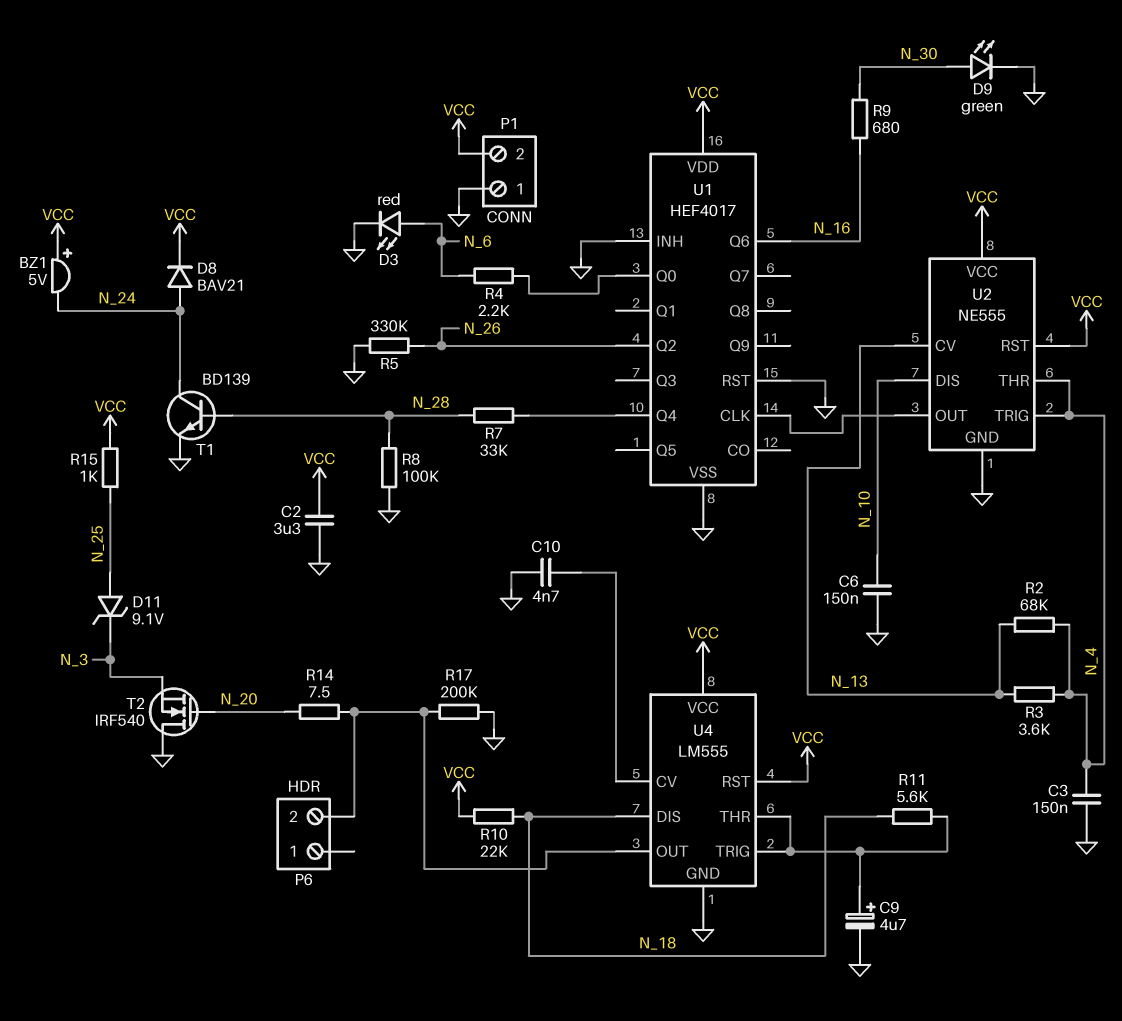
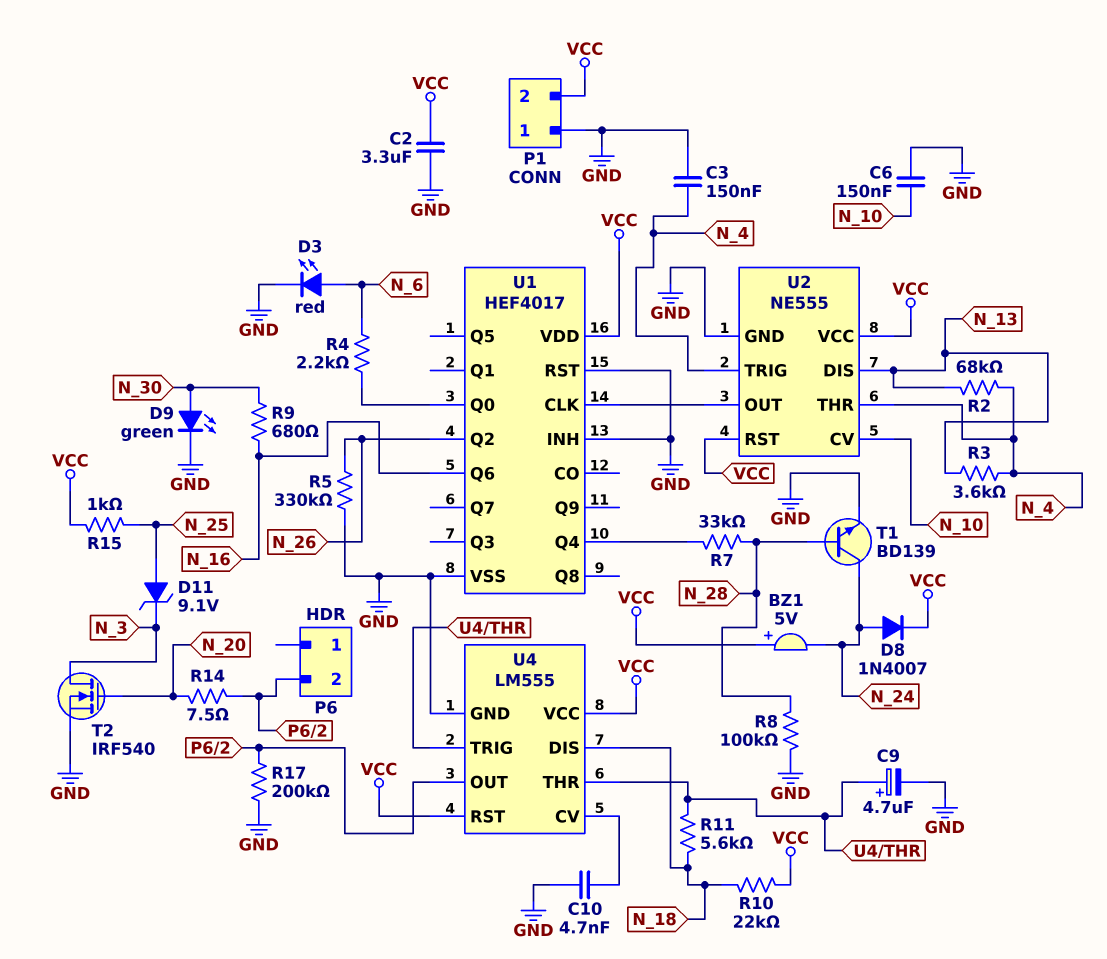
D8: diode BAV21 (A N_24, K VCC) -> diode 1N4007 (A N_24, K VCC)
T2: NMOS IRF540 (G N_20, D GND, S N_3) -> NMOS IRF540 (G N_20, D N_3, S GND)
U2 pin CV: N_13 -> N_10
U2 pin DIS: N_10 -> N_13

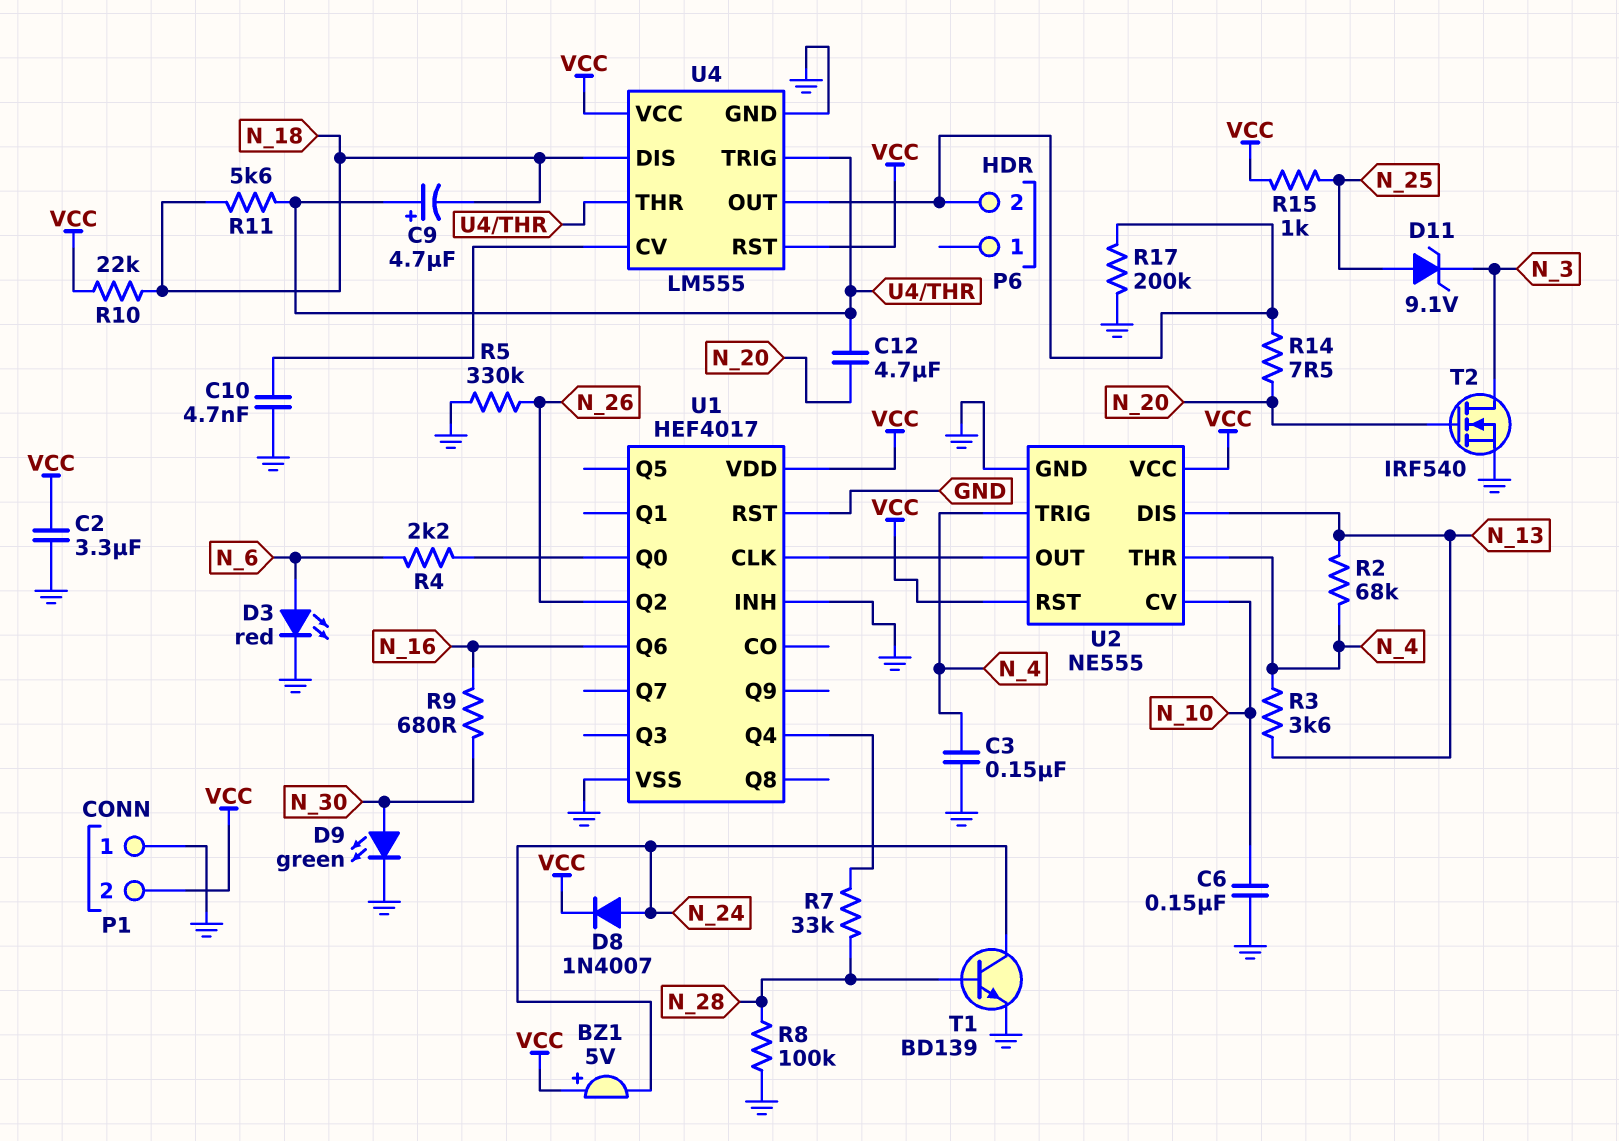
C9: 4.7uF (plus U4/THR, minus GND) -> 4.7uF (plus U4/THR, minus N_18)
C12: none -> 4.7uF (N_20, U4/THR)

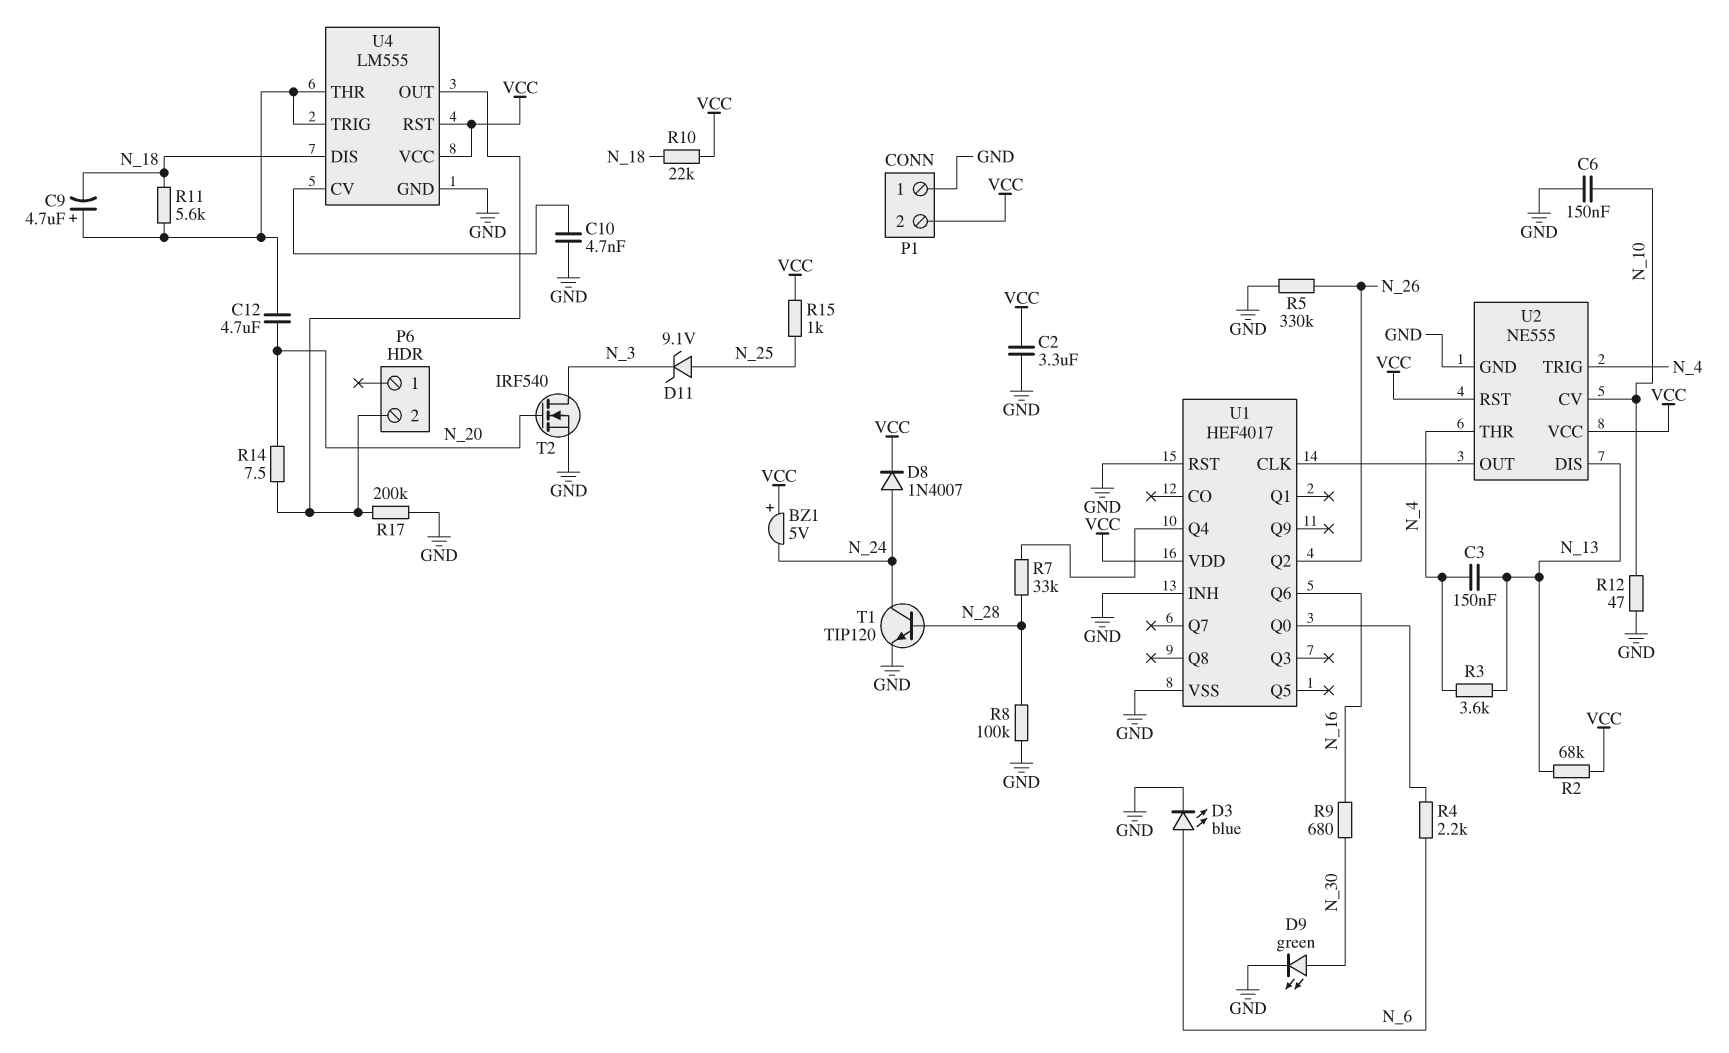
C3: 150nF (GND, N_4) -> 150nF (N_4, N_13)
D3: LED red (A N_6, K GND) -> LED blue (A N_6, K GND)
R2: 68k (N_4, N_13) -> 68k (N_13, VCC)
R12: none -> 47 (GND, N_10)
T1: NPN BD139 (B N_28, C N_24, E GND) -> NPN TIP120 (B N_28, C N_24, E GND)

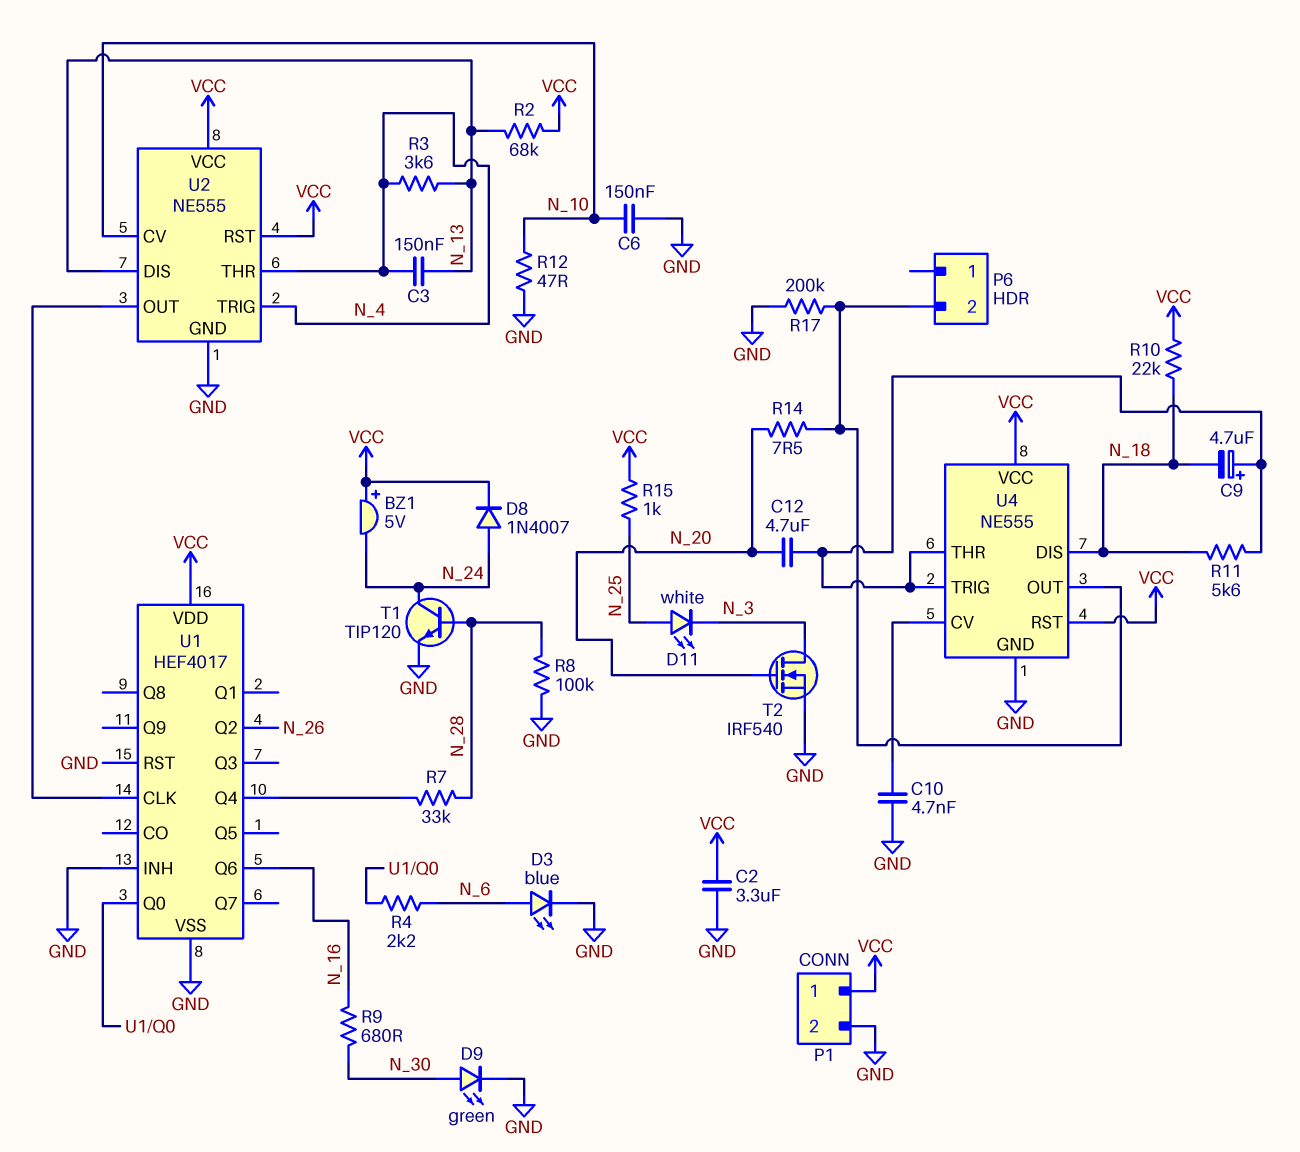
D11: zener 9.1V (A N_25, K N_3) -> LED white (A N_25, K N_3)
P1 pin 1: GND -> VCC
P1 pin 2: VCC -> GND
R5: 330k (GND, N_26) -> none
U4: LM555 -> NE555

